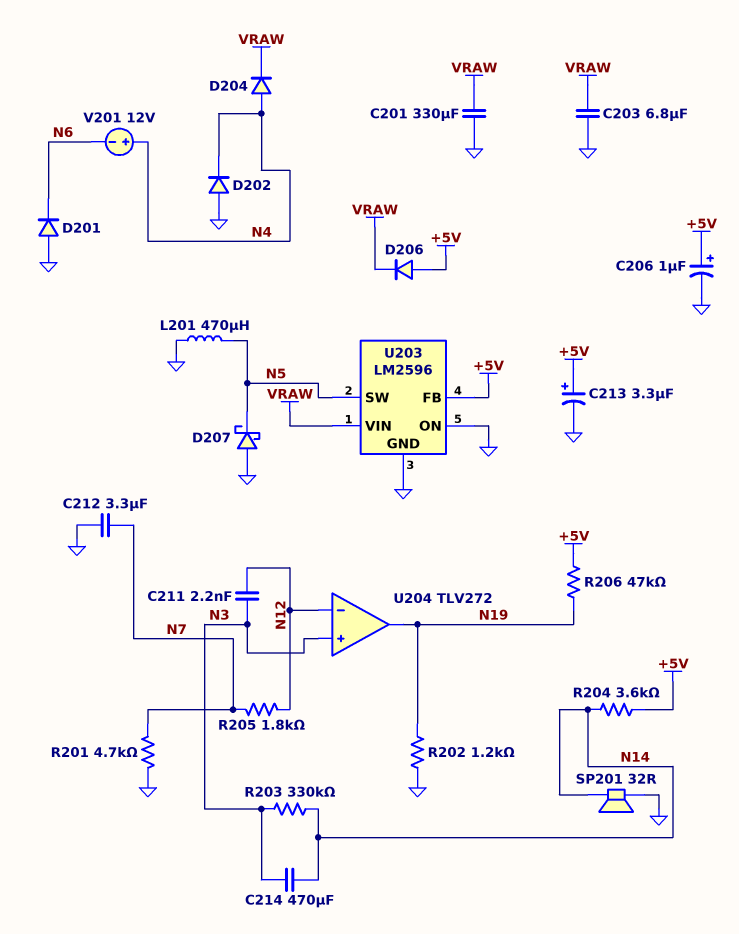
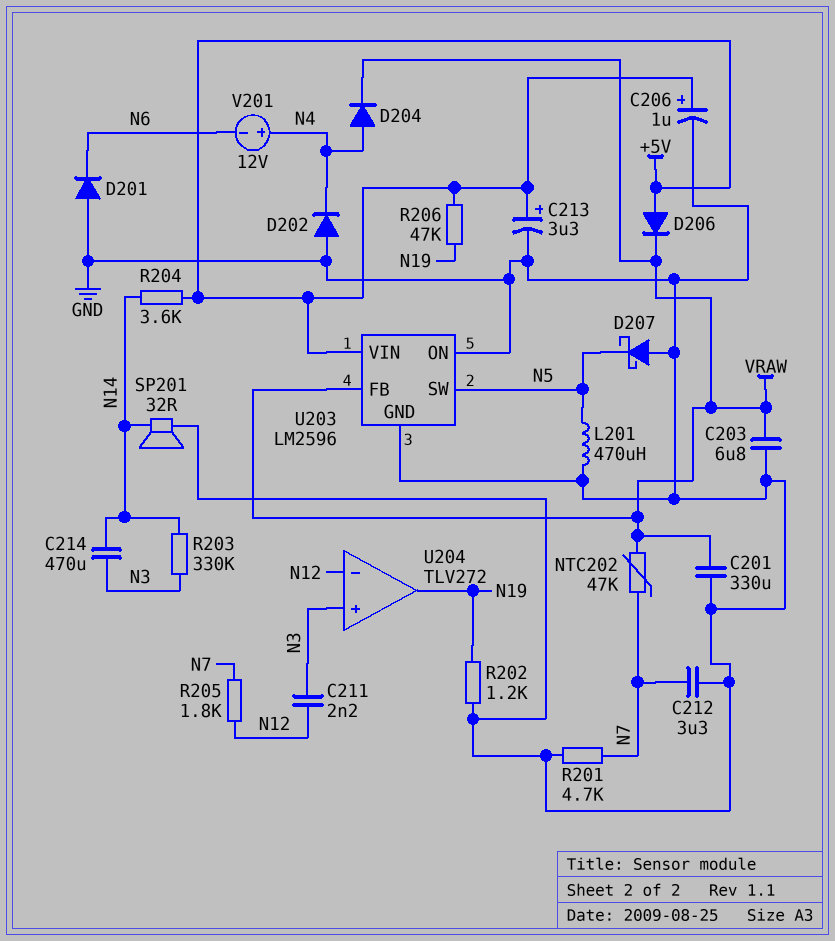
NTC202: none -> 47k (N7, VRAW)
U203 pin FB: +5V -> VRAW
U203 pin VIN: VRAW -> +5V

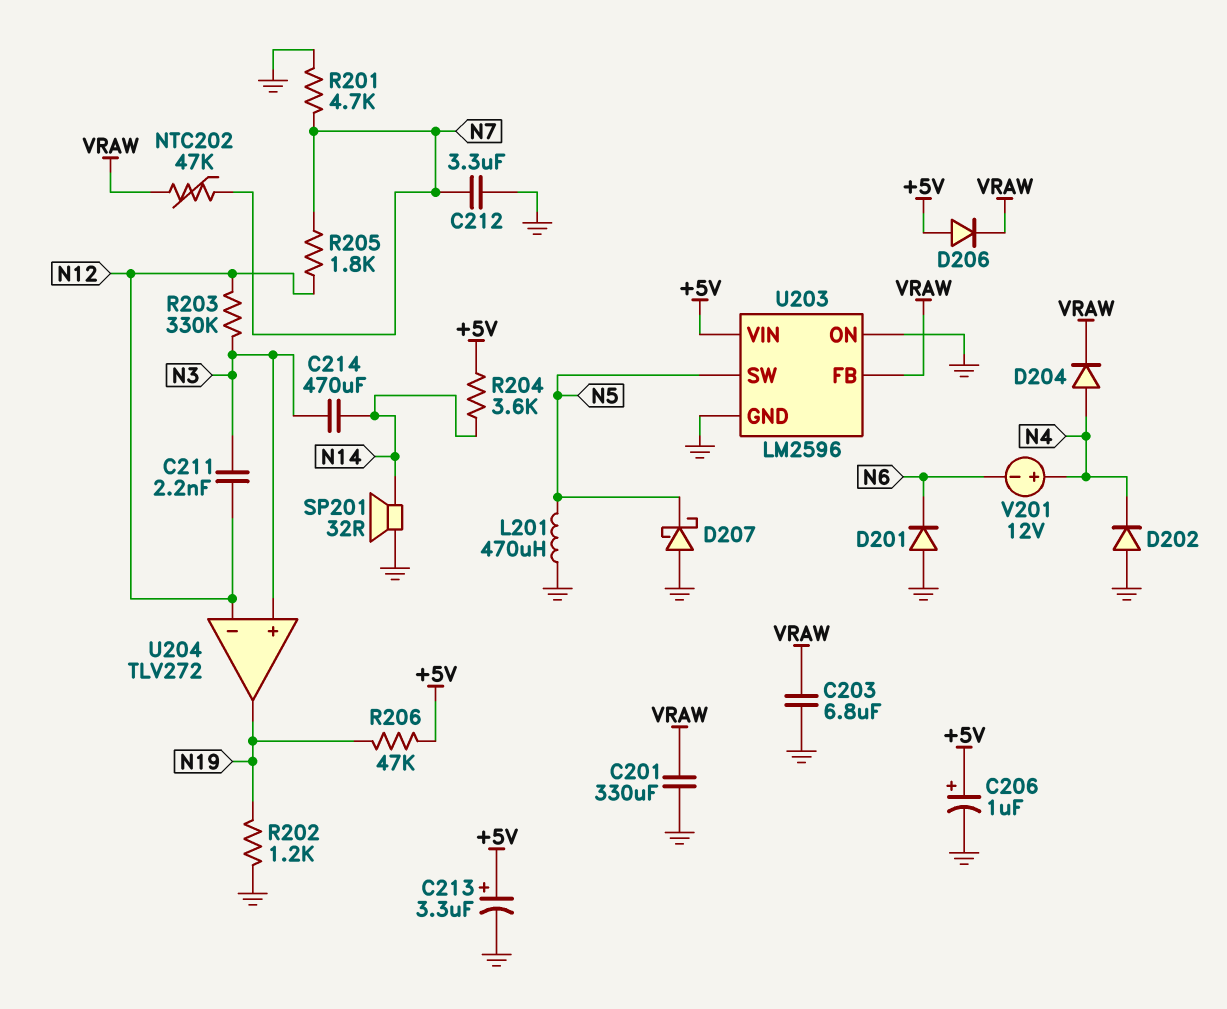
R203: 330k (N3, N14) -> 330k (N3, N12)

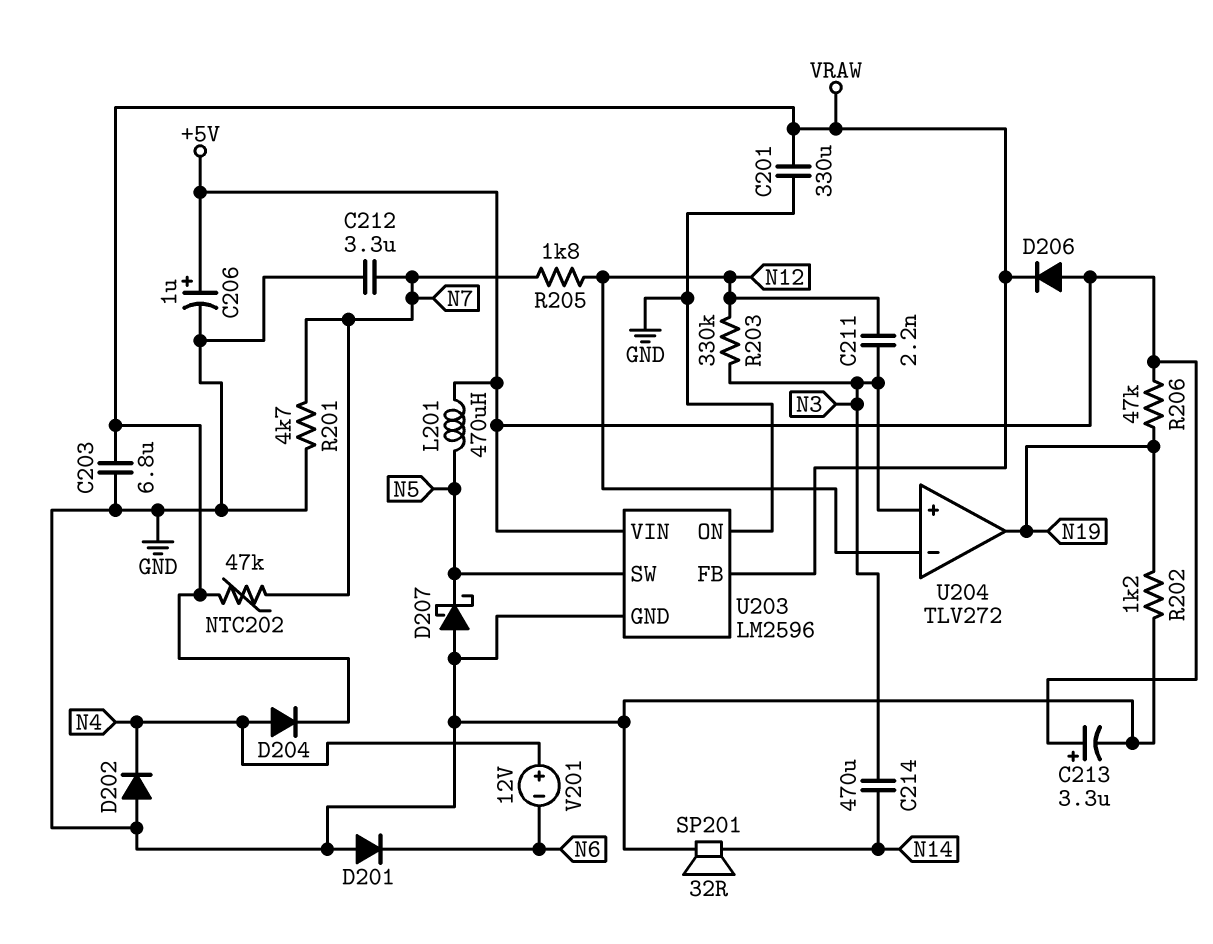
L201: 470uH (GND, N5) -> 470uH (+5V, N5)
R204: 3.6k (+5V, N14) -> none

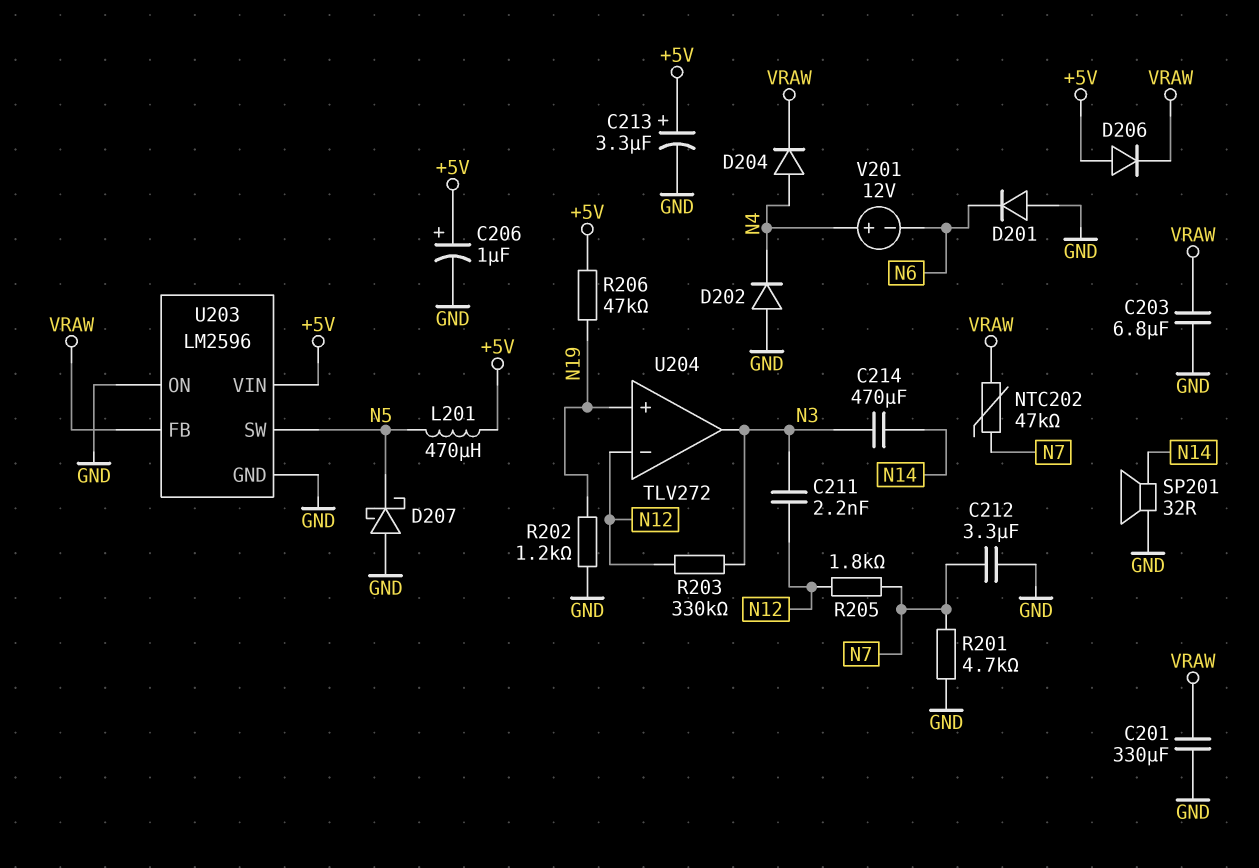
U204 pin in+: N3 -> N19
U204 pin out: N19 -> N3

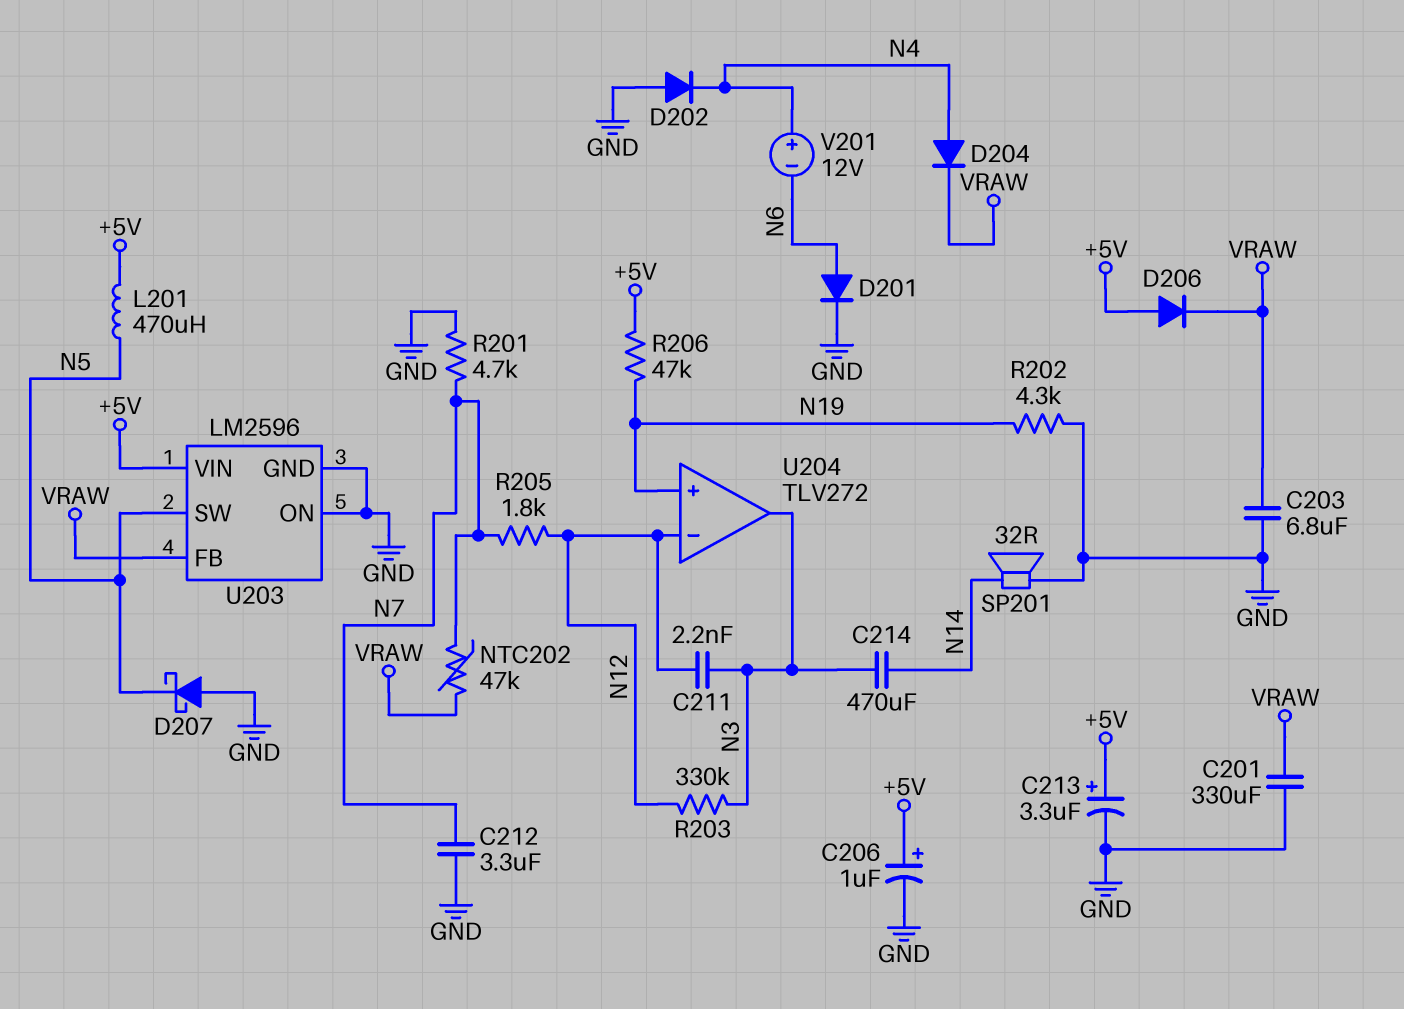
D201: diode (A GND, K N6) -> diode (A N6, K GND)
R202: 1.2k (GND, N19) -> 4.3k (GND, N19)

